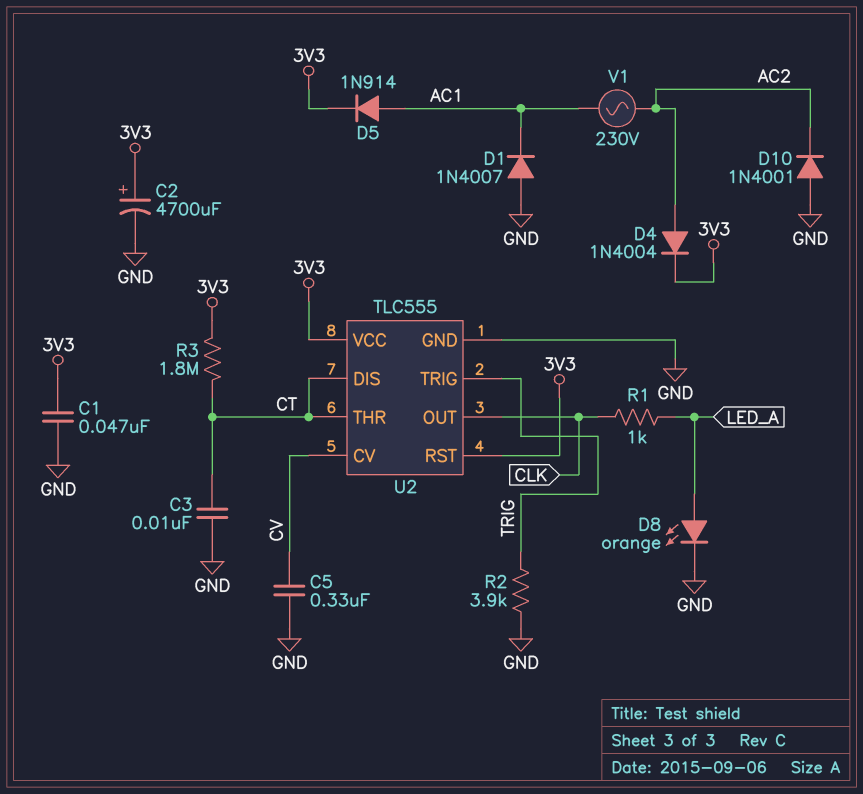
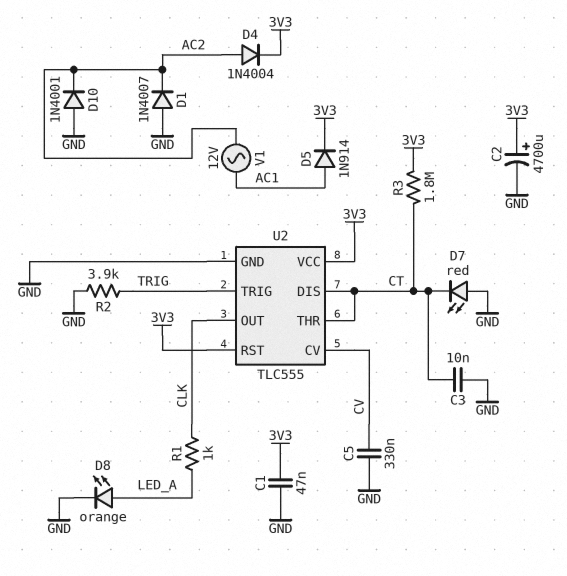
D1: diode 1N4007 (A GND, K AC1) -> diode 1N4007 (A GND, K AC2)
D7: none -> LED red (A GND, K CT)
V1: AC 230V (AC1, AC2) -> AC 12V (AC1, AC2)

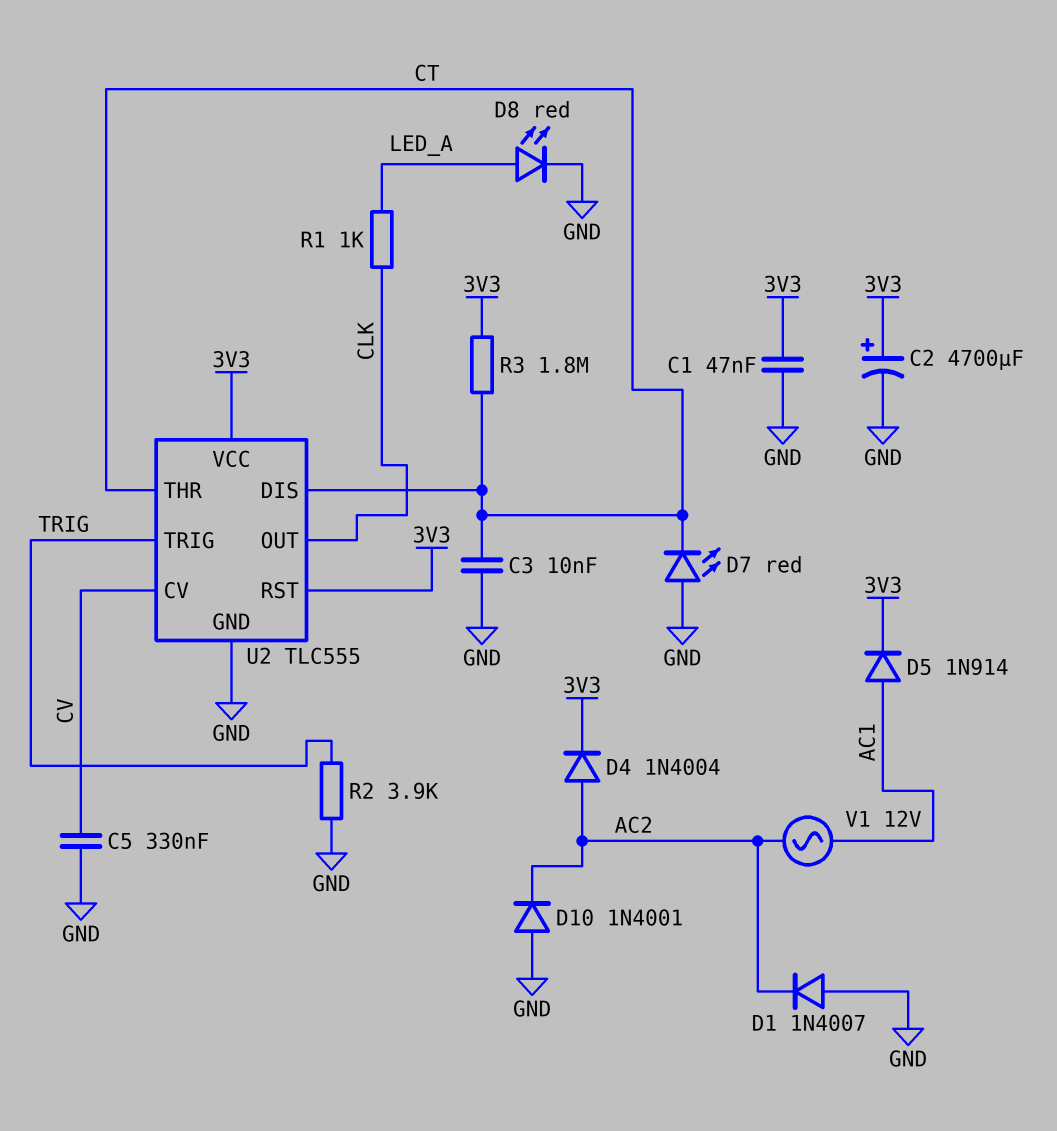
D8: LED orange (A LED_A, K GND) -> LED red (A LED_A, K GND)

